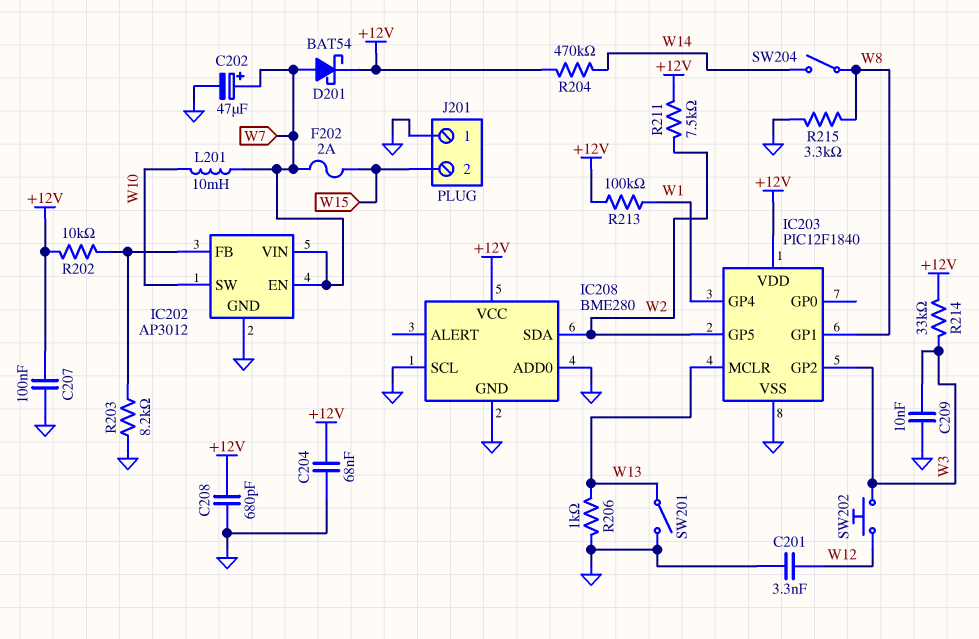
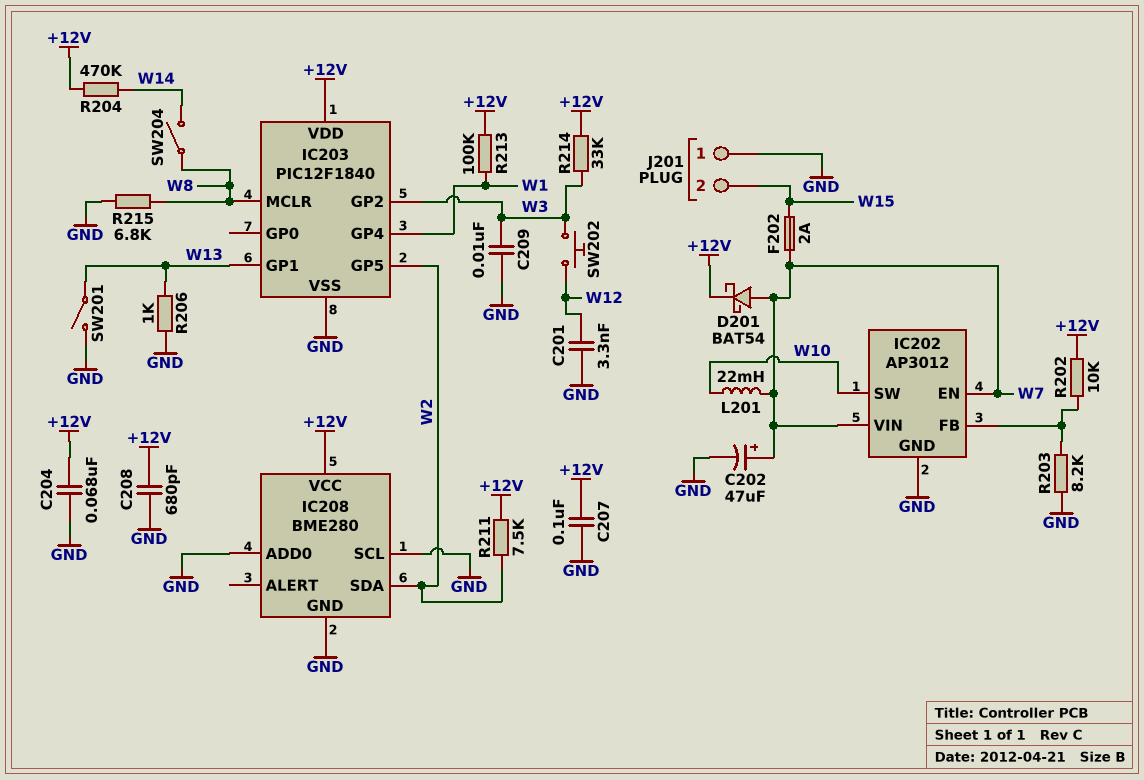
IC203 pin GP1: W8 -> W13
IC203 pin MCLR: W13 -> W8
L201: 10mH (W7, W10) -> 22mH (W7, W10)
R215: 3.3k (GND, W8) -> 6.8k (GND, W8)

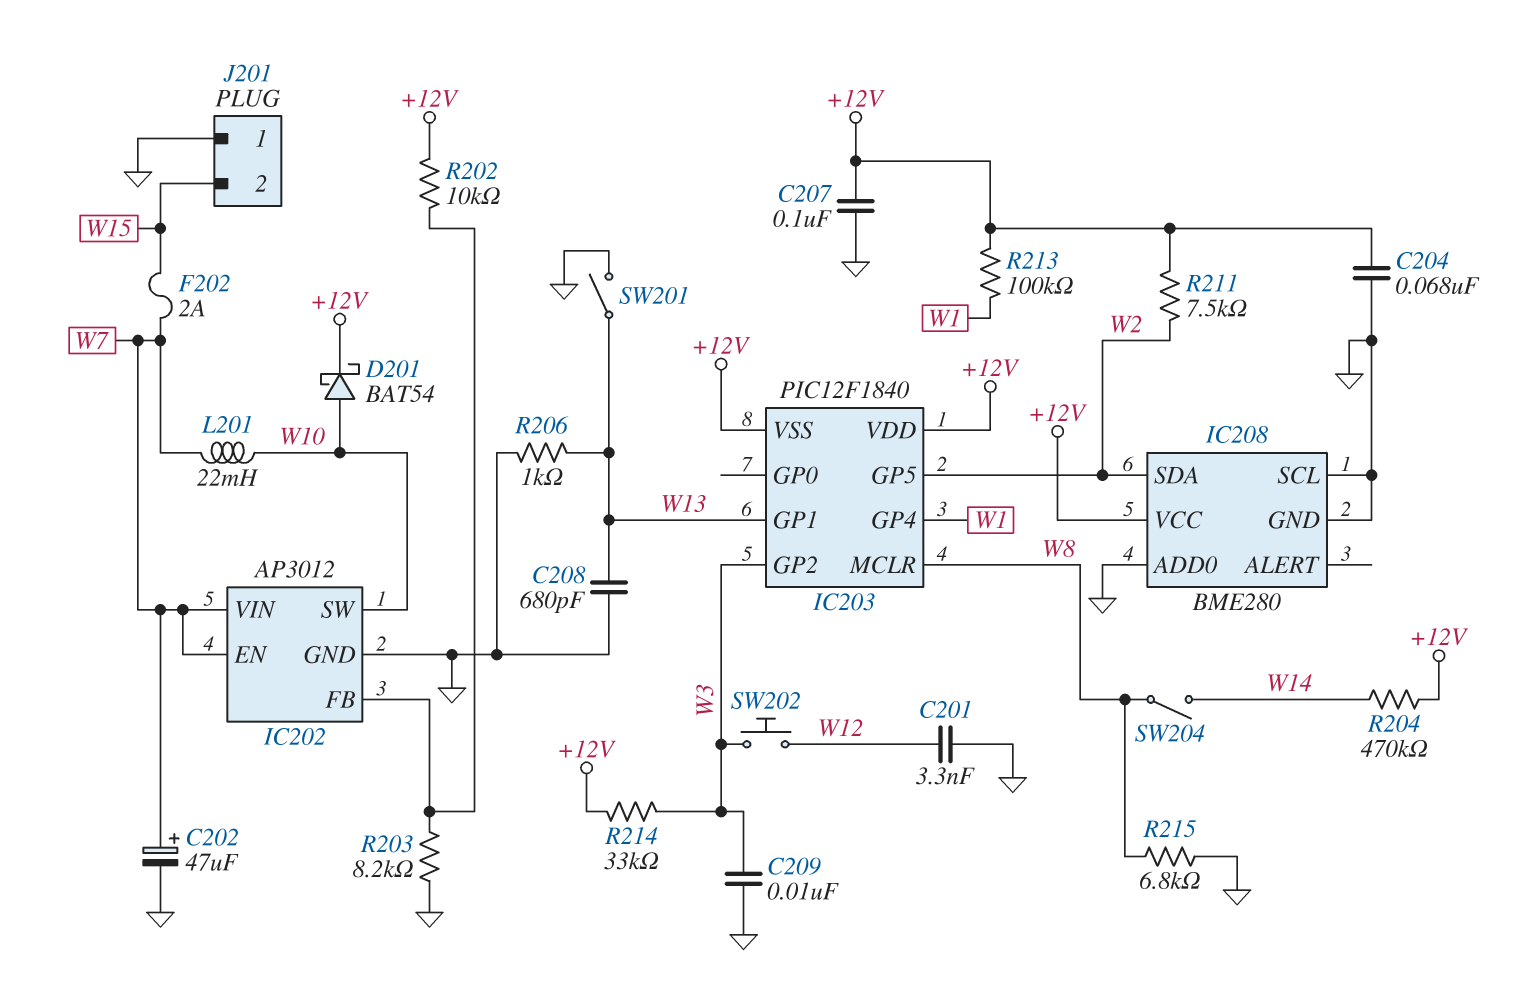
C208: 680pF (+12V, GND) -> 680pF (GND, W13)
D201: schottky BAT54 (A W7, K +12V) -> schottky BAT54 (A W10, K +12V)
IC203 pin VSS: GND -> +12V

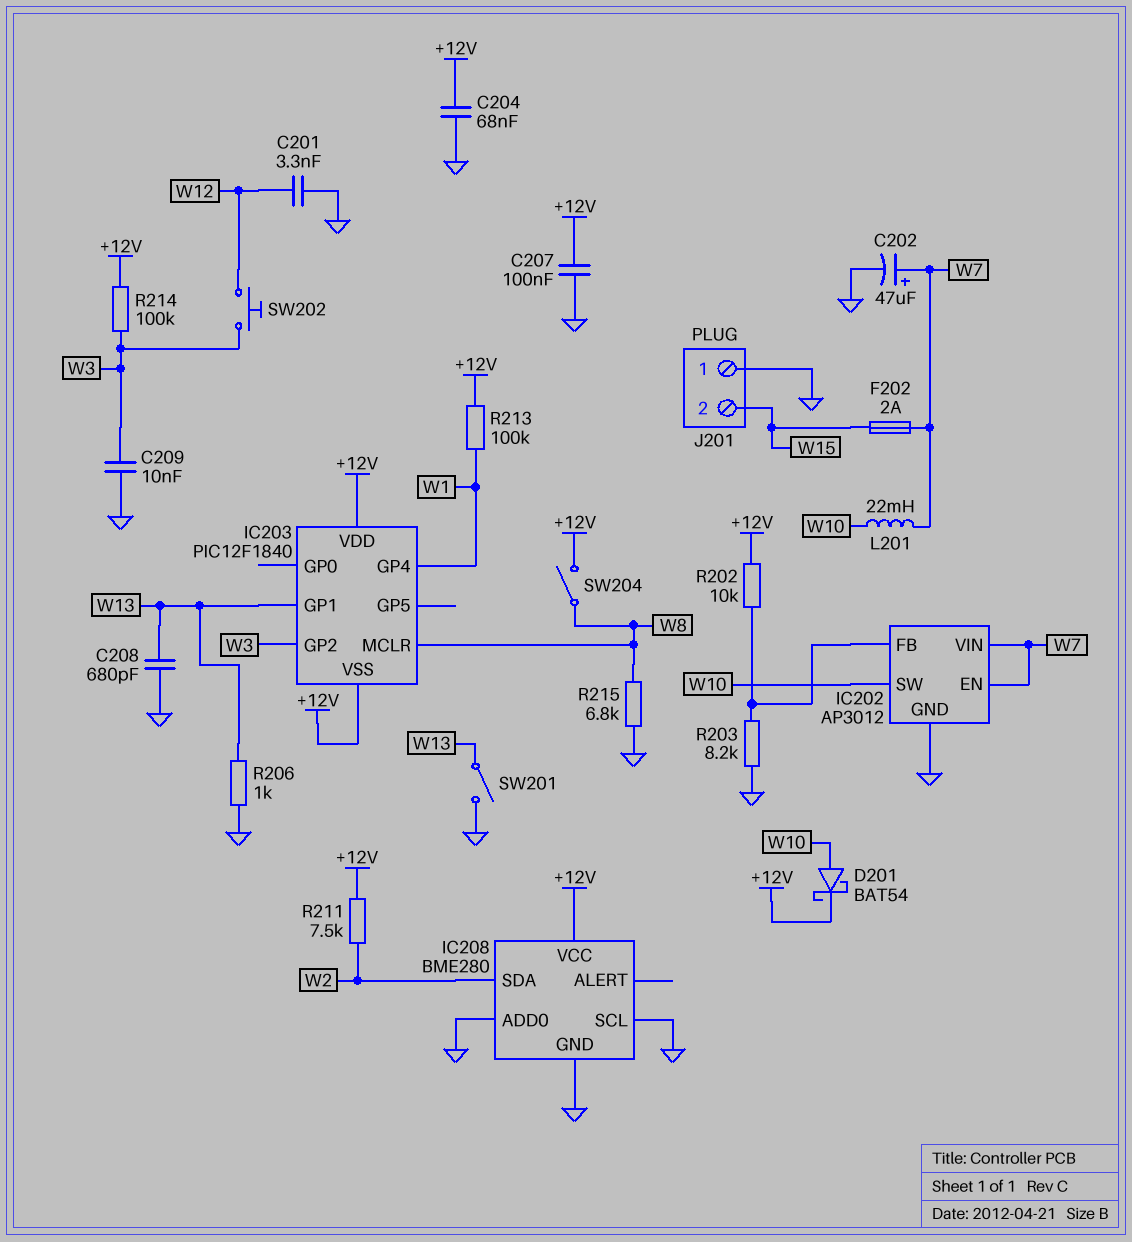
IC203 pin GP5: W2 -> none
R204: 470k (+12V, W14) -> none
R214: 33k (+12V, W3) -> 100k (+12V, W3)
SW204: switch (W8, W14) -> switch (+12V, W8)

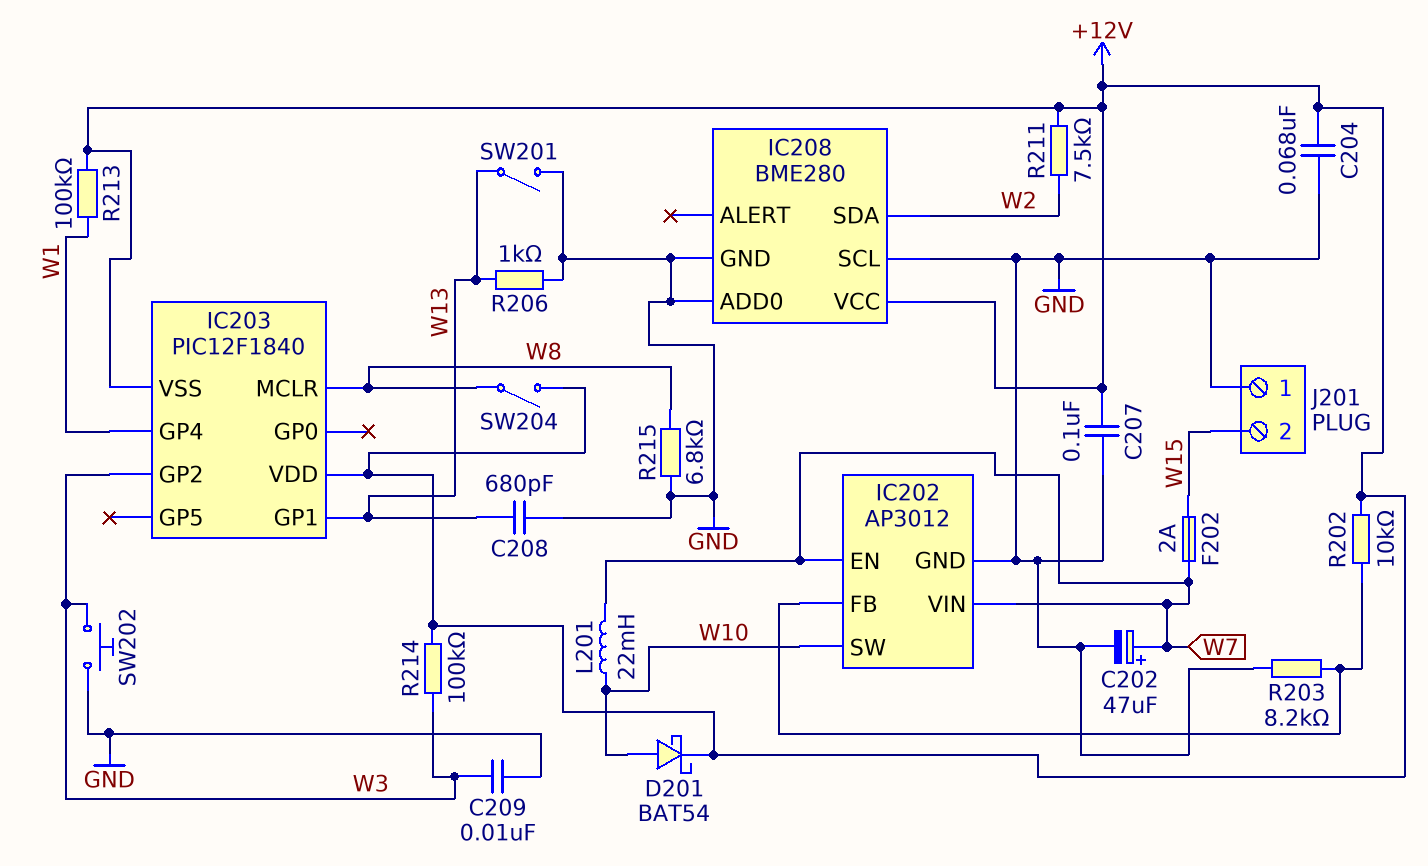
C201: 3.3nF (GND, W12) -> none
SW202: button (W3, W12) -> button (GND, W3)

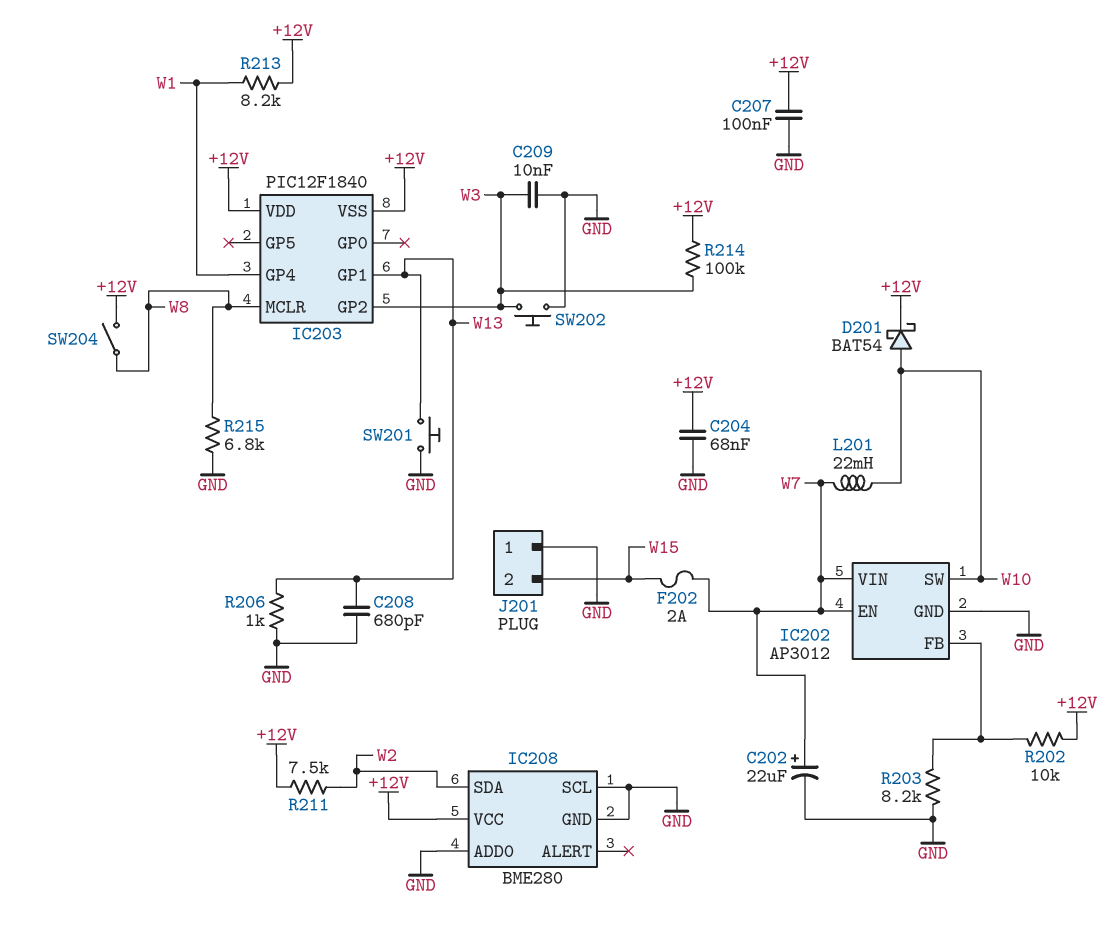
C202: 47uF (plus W7, minus GND) -> 22uF (plus W7, minus GND)
R213: 100k (+12V, W1) -> 8.2k (+12V, W1)
SW201: switch (GND, W13) -> button (GND, W13)

